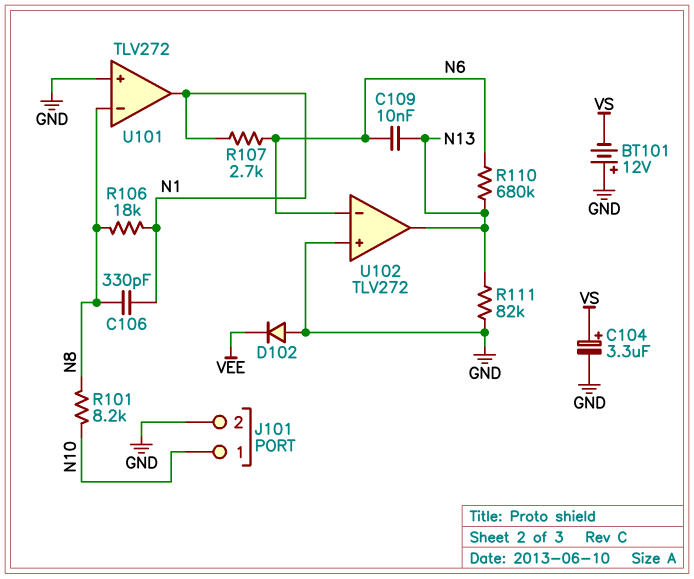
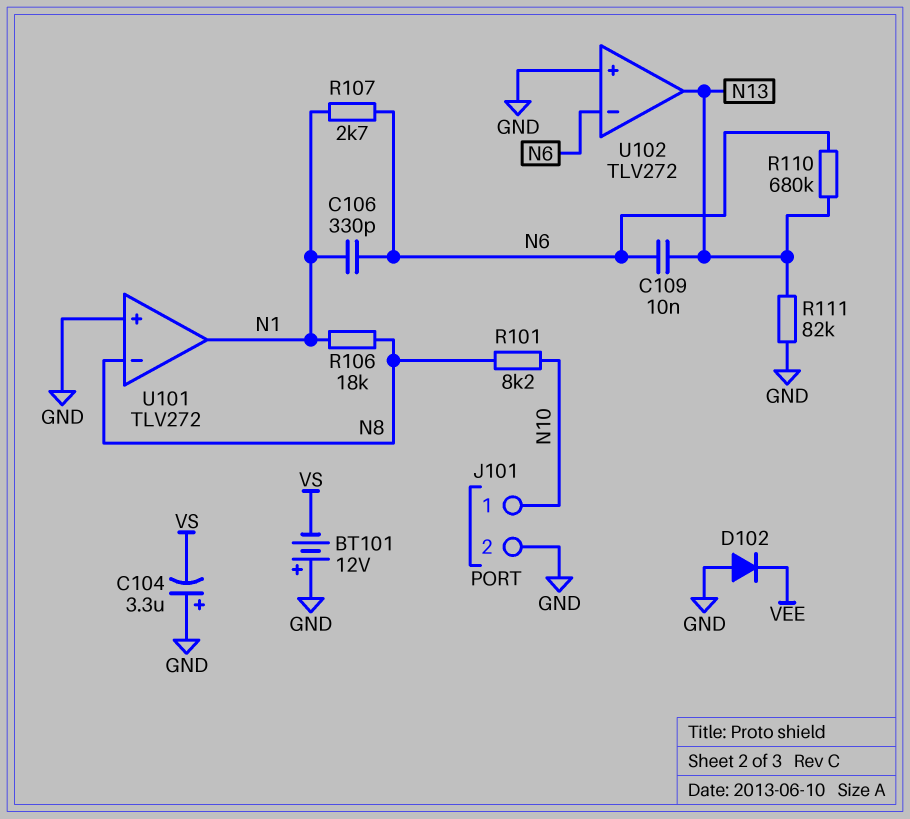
C104: 3.3uF (plus VS, minus GND) -> 3.3uF (plus GND, minus VS)
C106: 330pF (N1, N8) -> 330pF (N1, N6)

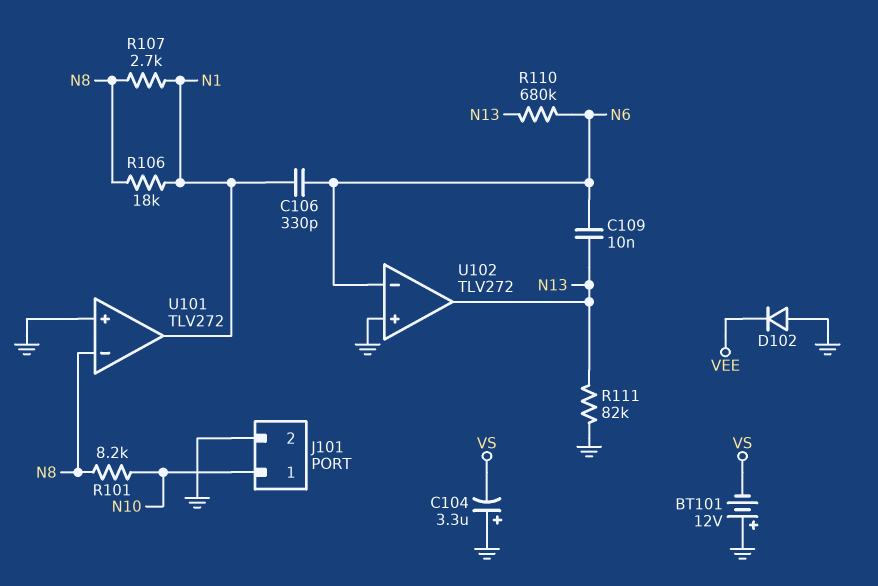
R107: 2.7k (N1, N6) -> 2.7k (N1, N8)

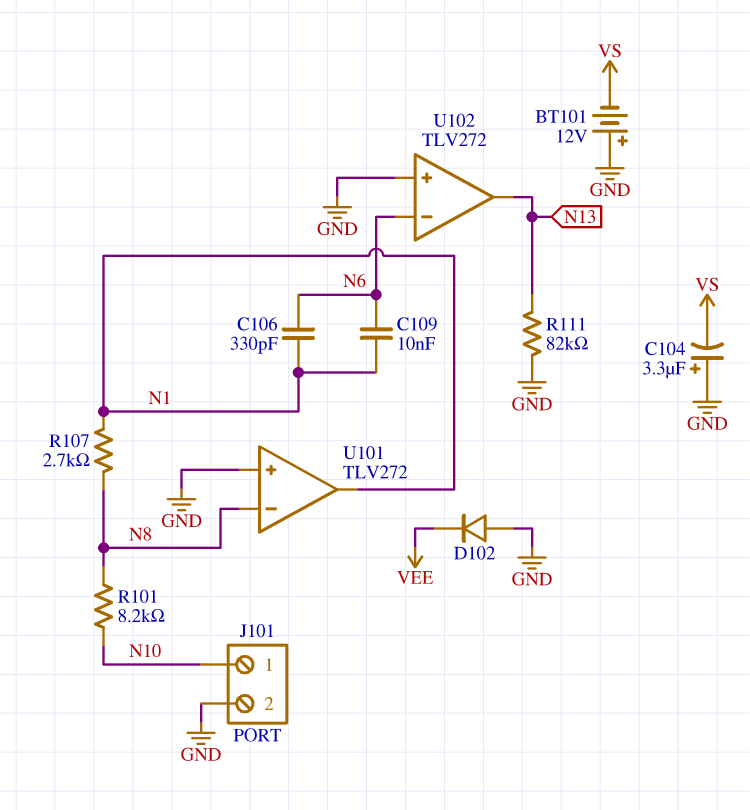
C109: 10nF (N6, N13) -> 10nF (N1, N6)
R106: 18k (N1, N8) -> none
R110: 680k (N6, N13) -> none

